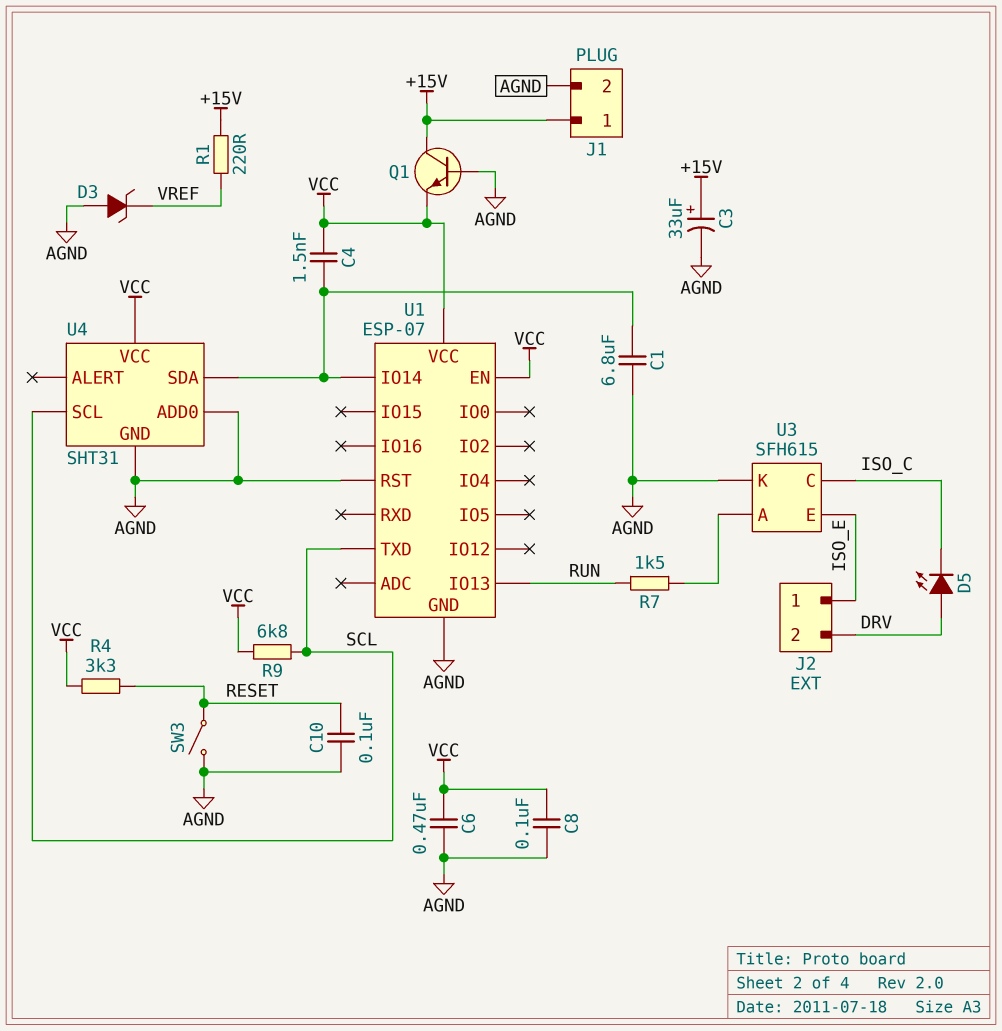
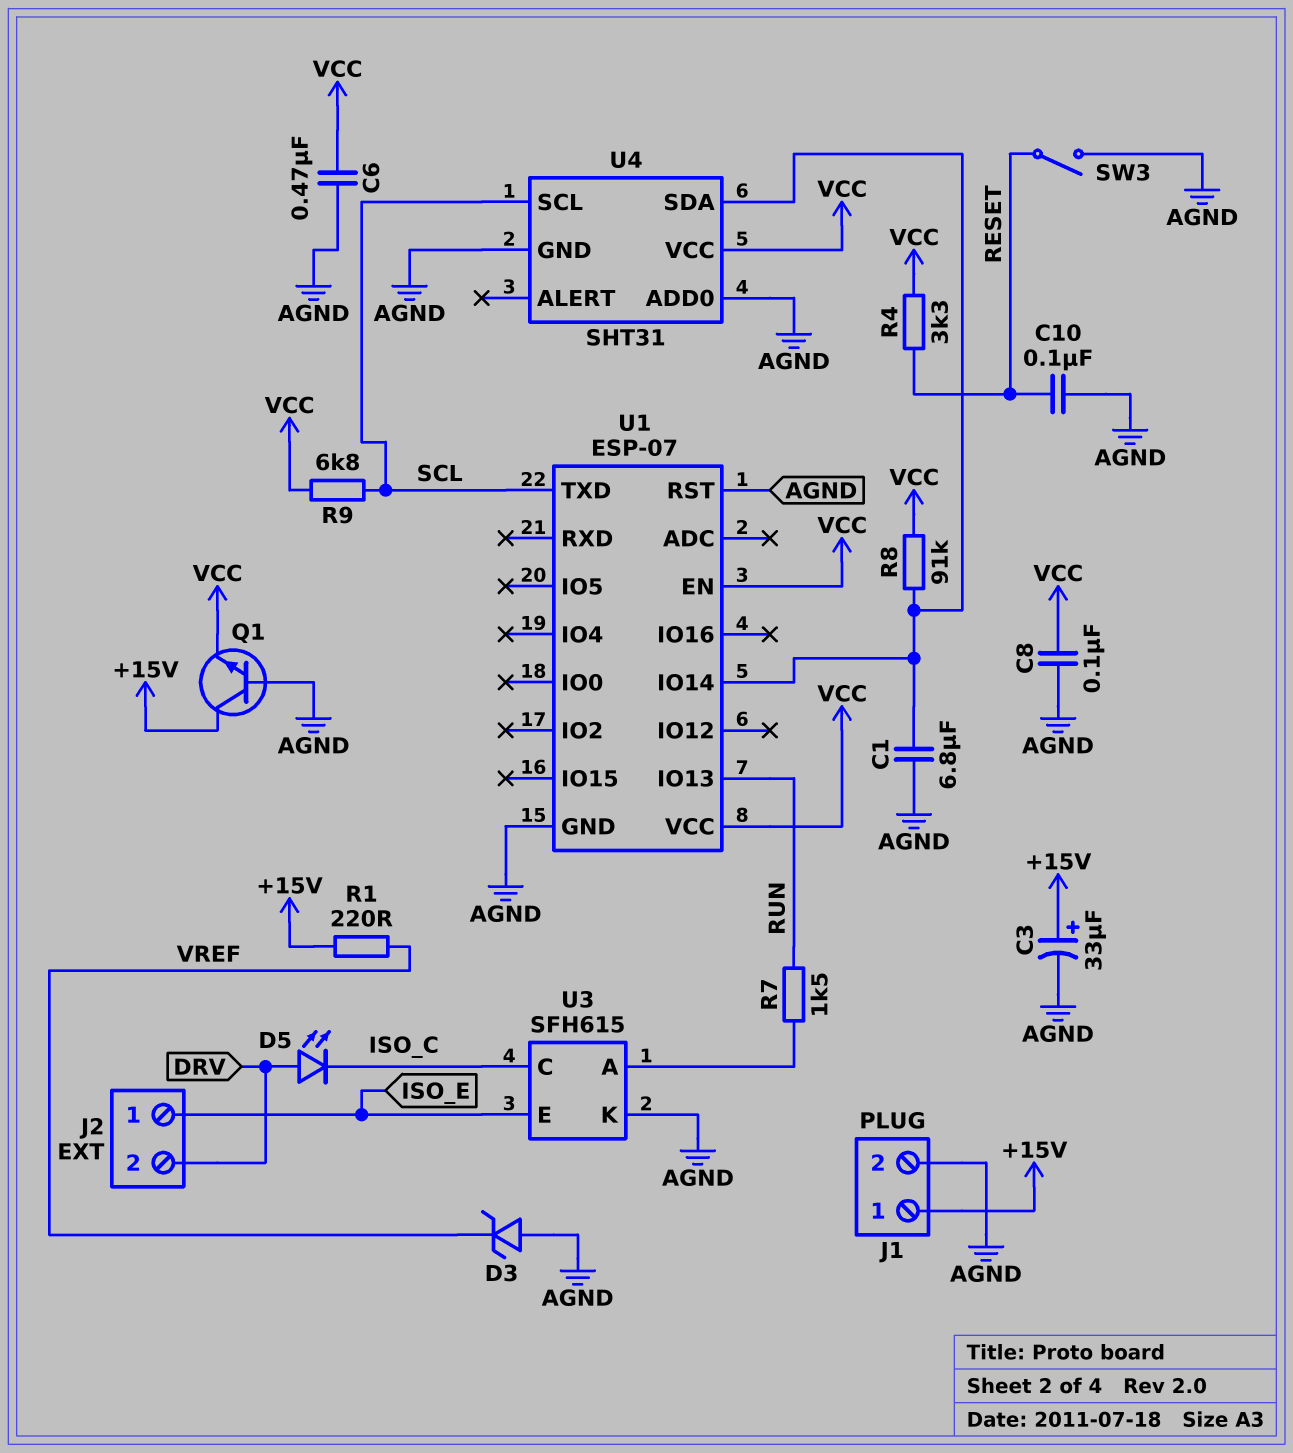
C4: 1.5nF (U1/IO14, VCC) -> none
R8: none -> 91k (U1/IO14, VCC)

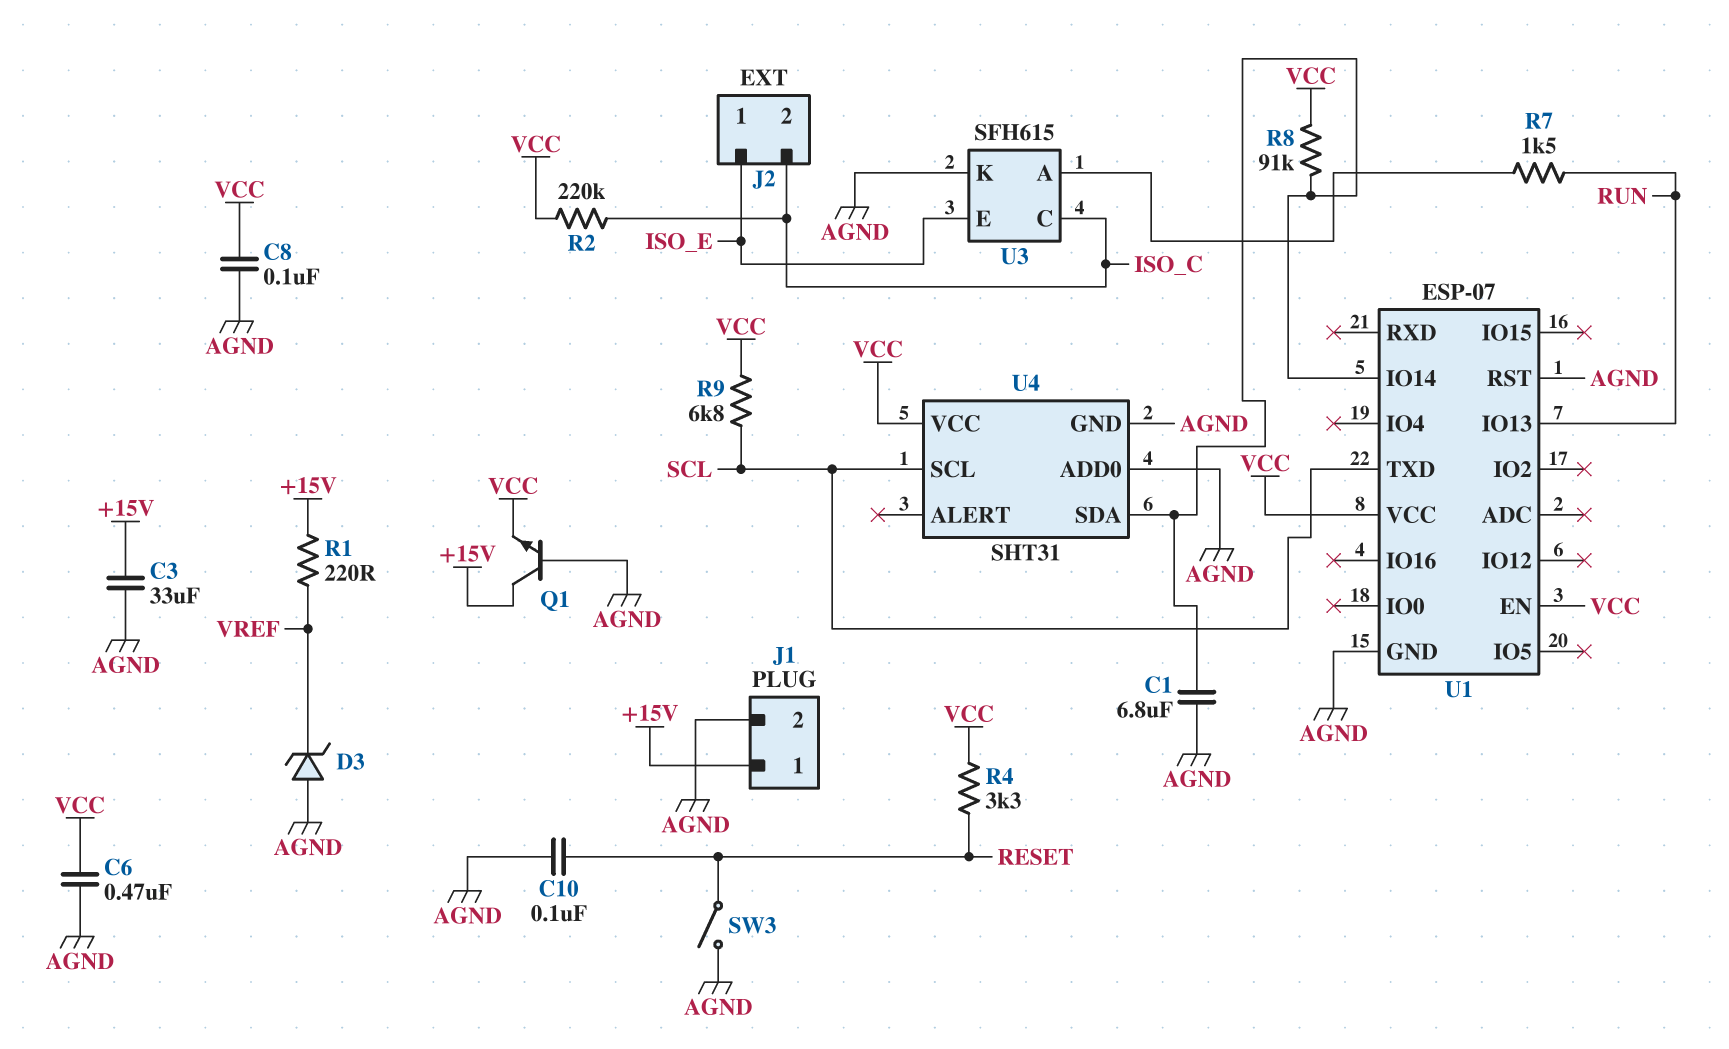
C3: 33uF (plus +15V, minus AGND) -> 33uF (+15V, AGND)
D5: LED (A DRV, K ISO_C) -> none
J2 pin 2: DRV -> ISO_C
R2: none -> 220k (ISO_C, VCC)

